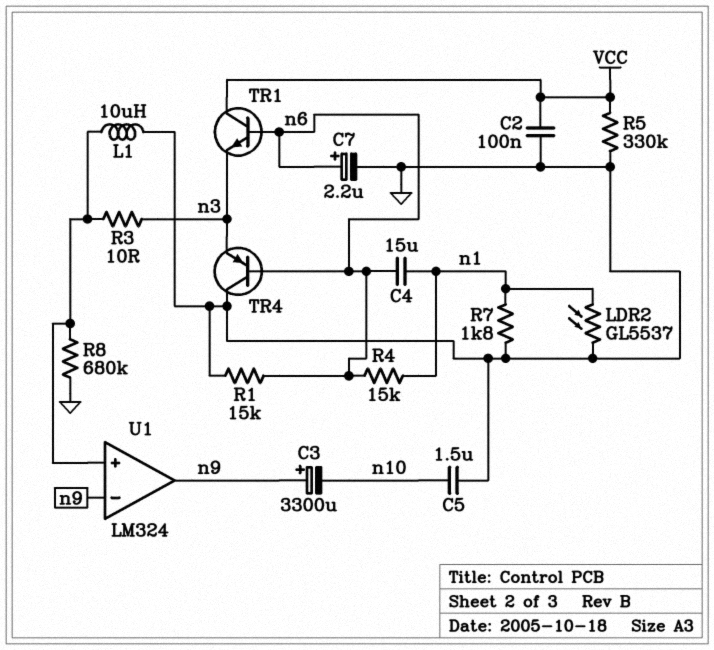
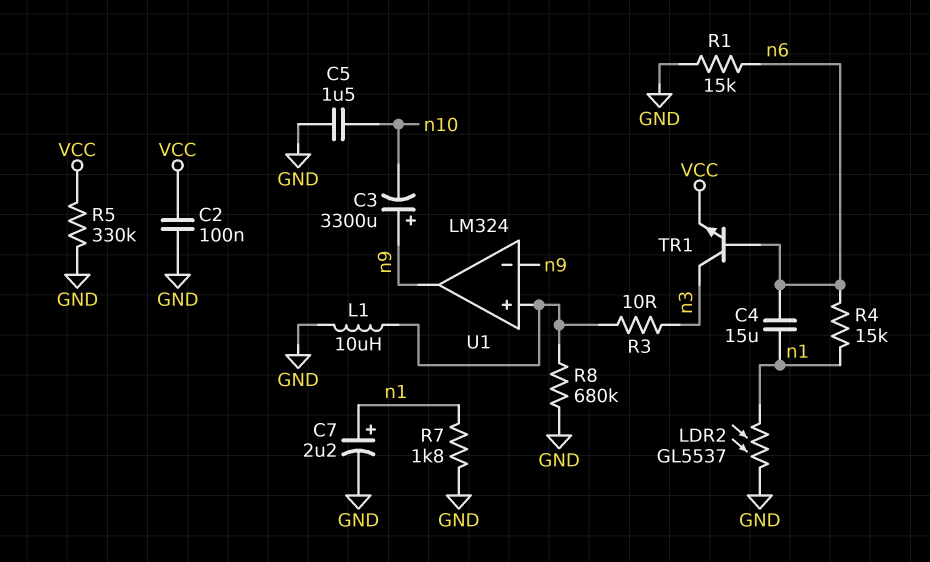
C7: 2.2uF (plus n6, minus GND) -> 2.2uF (plus n1, minus GND)
TR1: NPN (B n6, C VCC, E n3) -> NPN (B n6, C n3, E VCC)
TR4: PNP (B n6, C GND, E n3) -> none

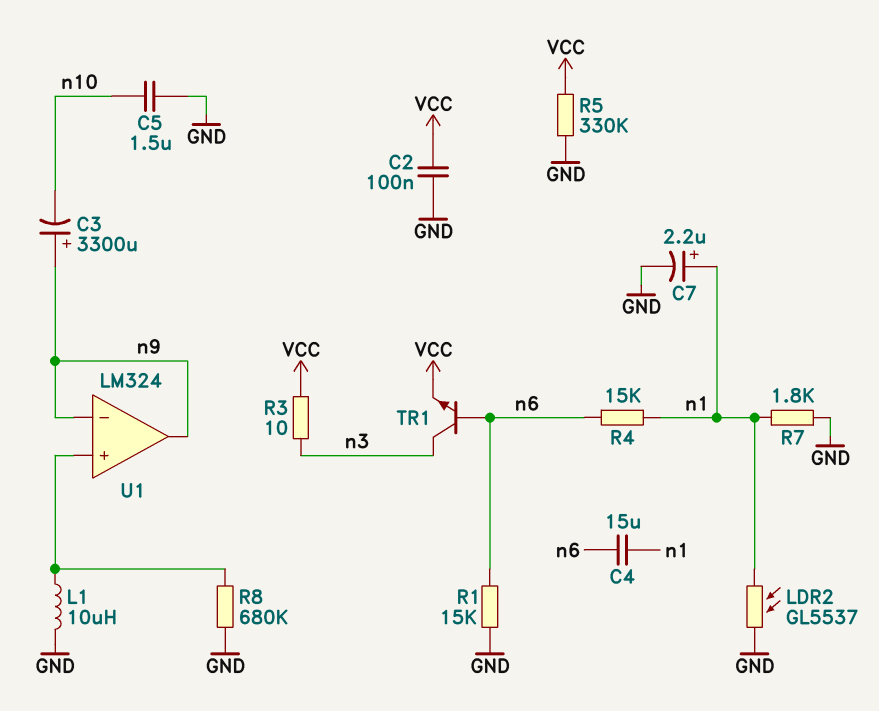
R3: 10 (U1/in+, n3) -> 10 (VCC, n3)

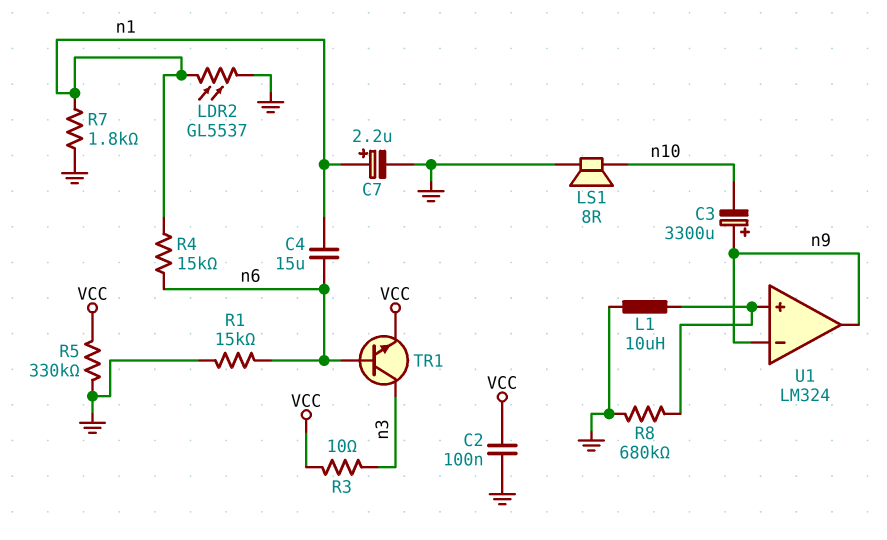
C5: 1.5uF (GND, n10) -> none
LS1: none -> speaker 8R (GND, n10)

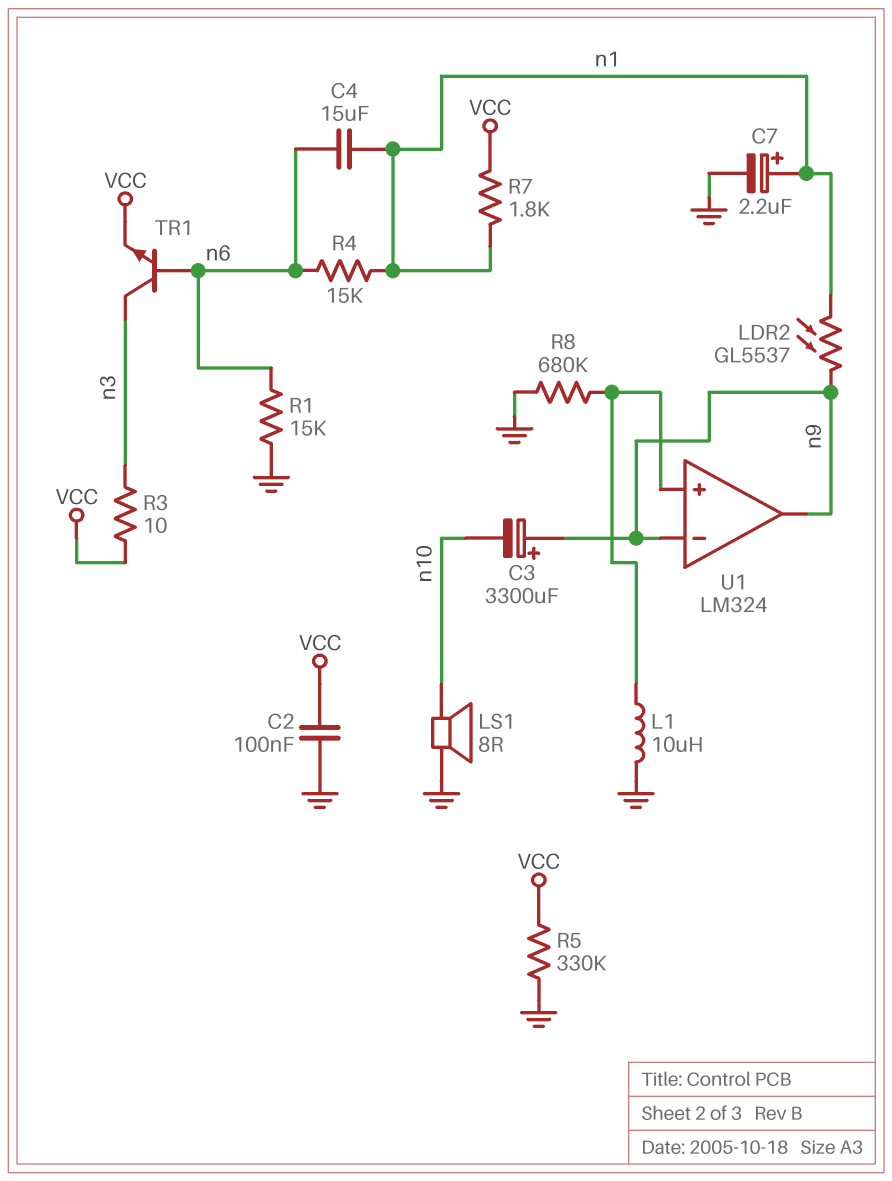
LDR2: GL5537 (GND, n1) -> GL5537 (n1, n9)
R7: 1.8k (GND, n1) -> 1.8k (VCC, n1)

